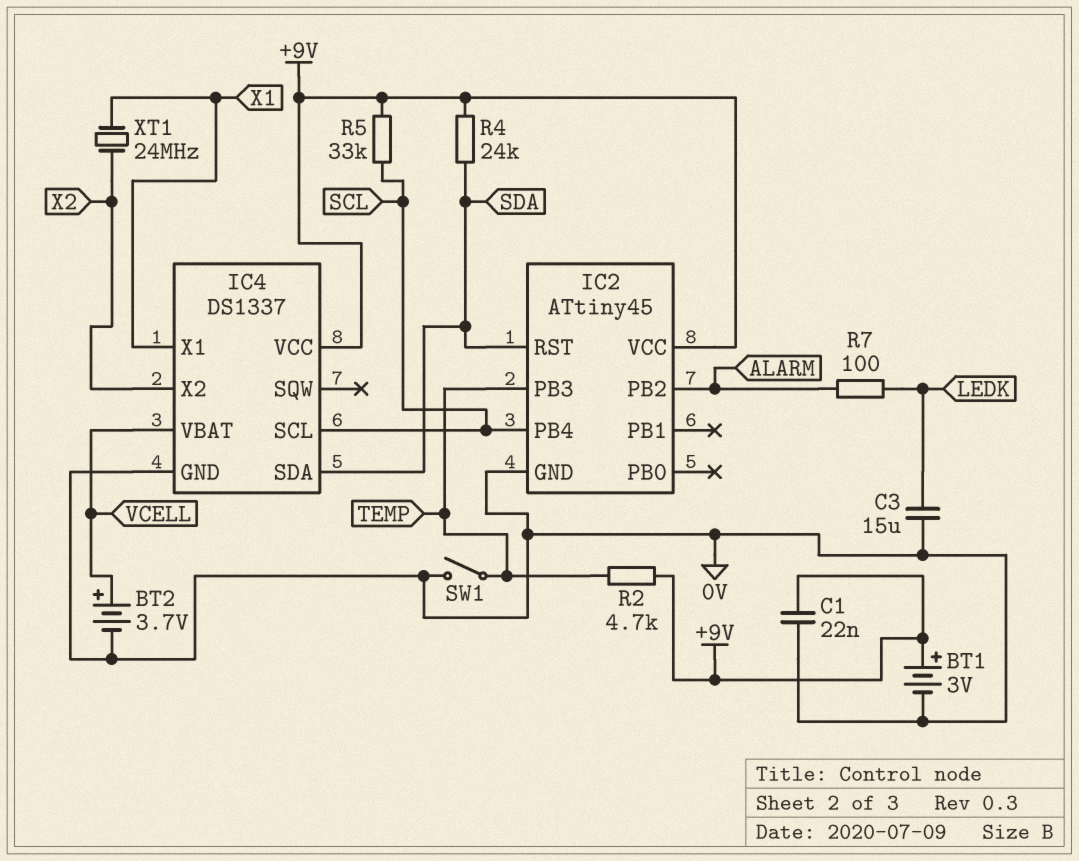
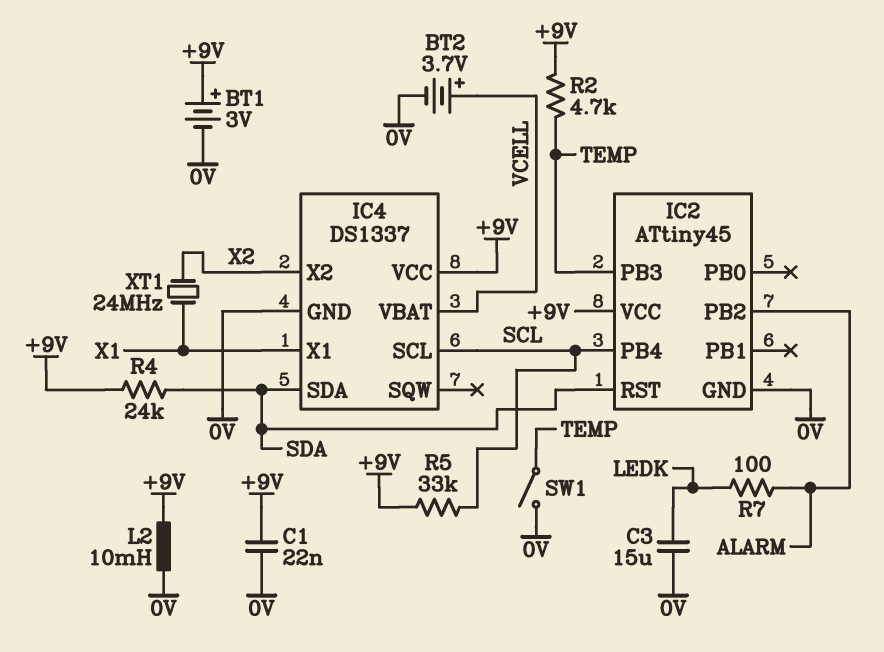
L2: none -> 10mH (+9V, 0V)

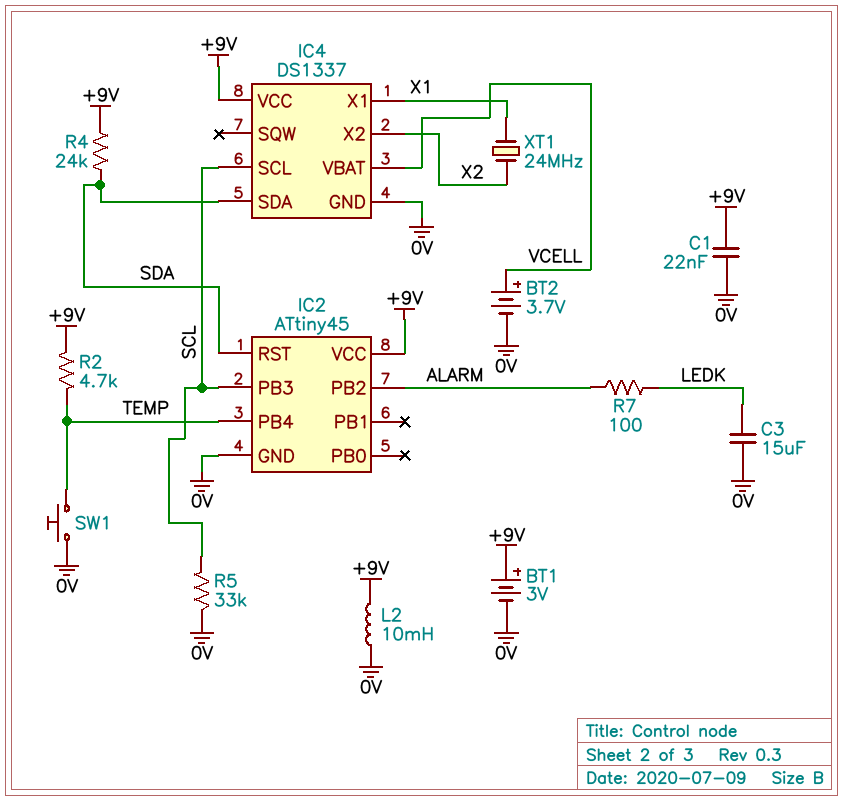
IC2 pin PB3: TEMP -> SCL
IC2 pin PB4: SCL -> TEMP
R5: 33k (+9V, SCL) -> 33k (0V, SCL)
SW1: switch (0V, TEMP) -> button (0V, TEMP)

